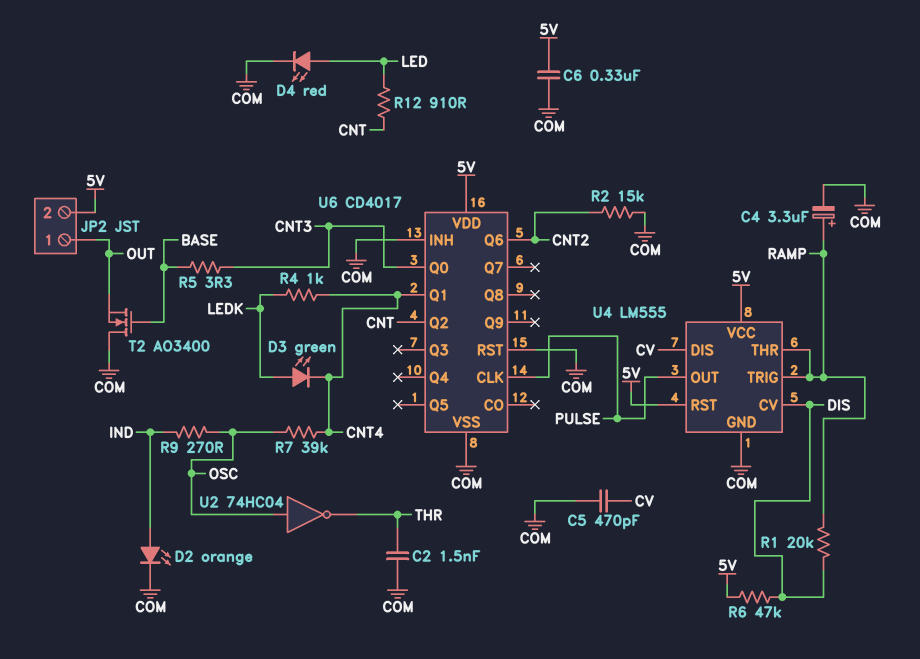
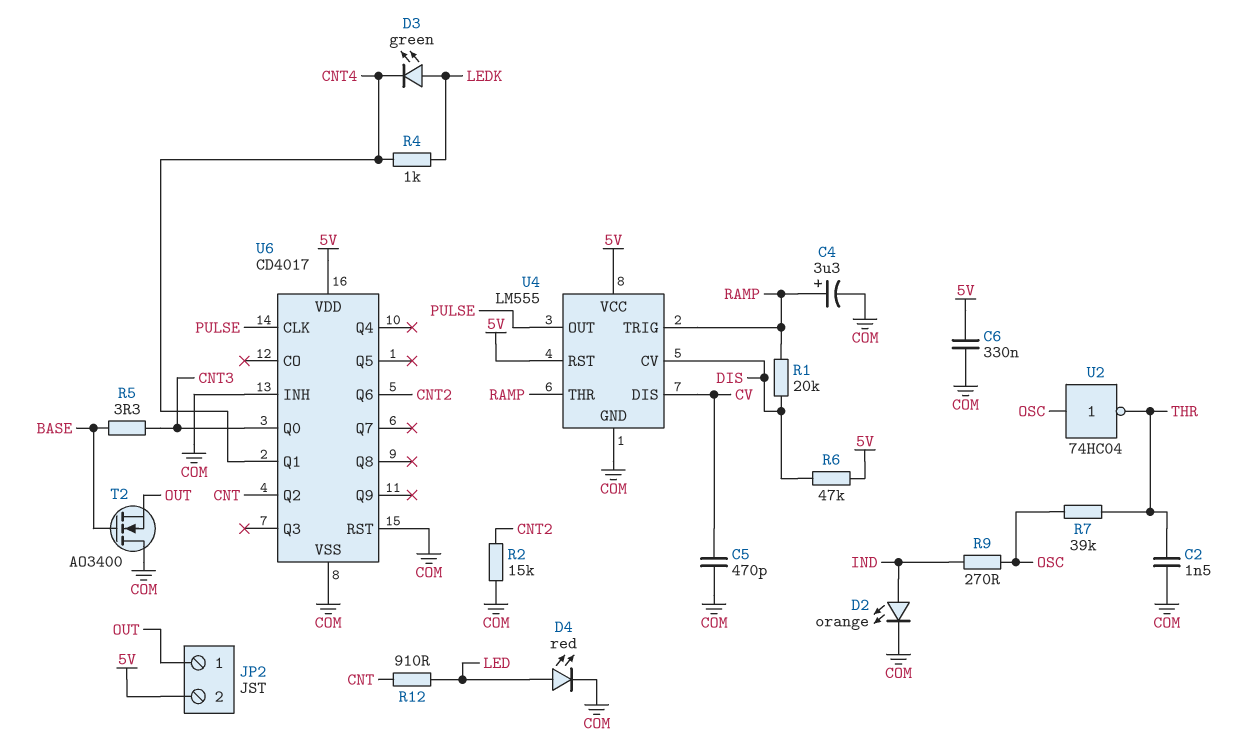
R7: 39k (CNT4, OSC) -> 39k (OSC, THR)

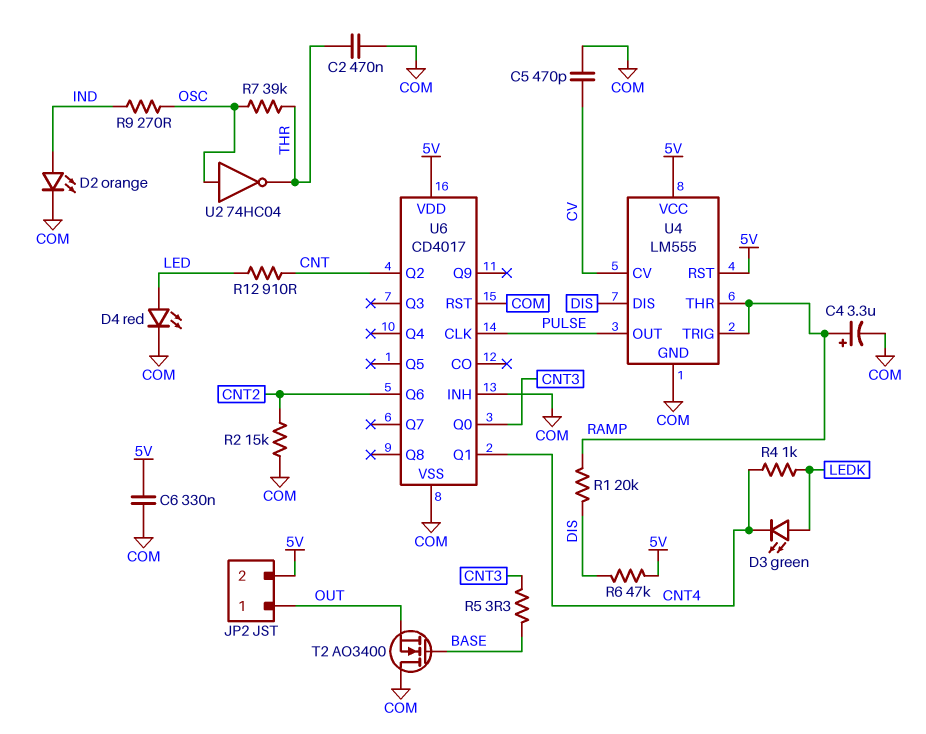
C2: 1.5nF (COM, THR) -> 470nF (COM, THR)
U4 pin CV: DIS -> CV
U4 pin DIS: CV -> DIS

